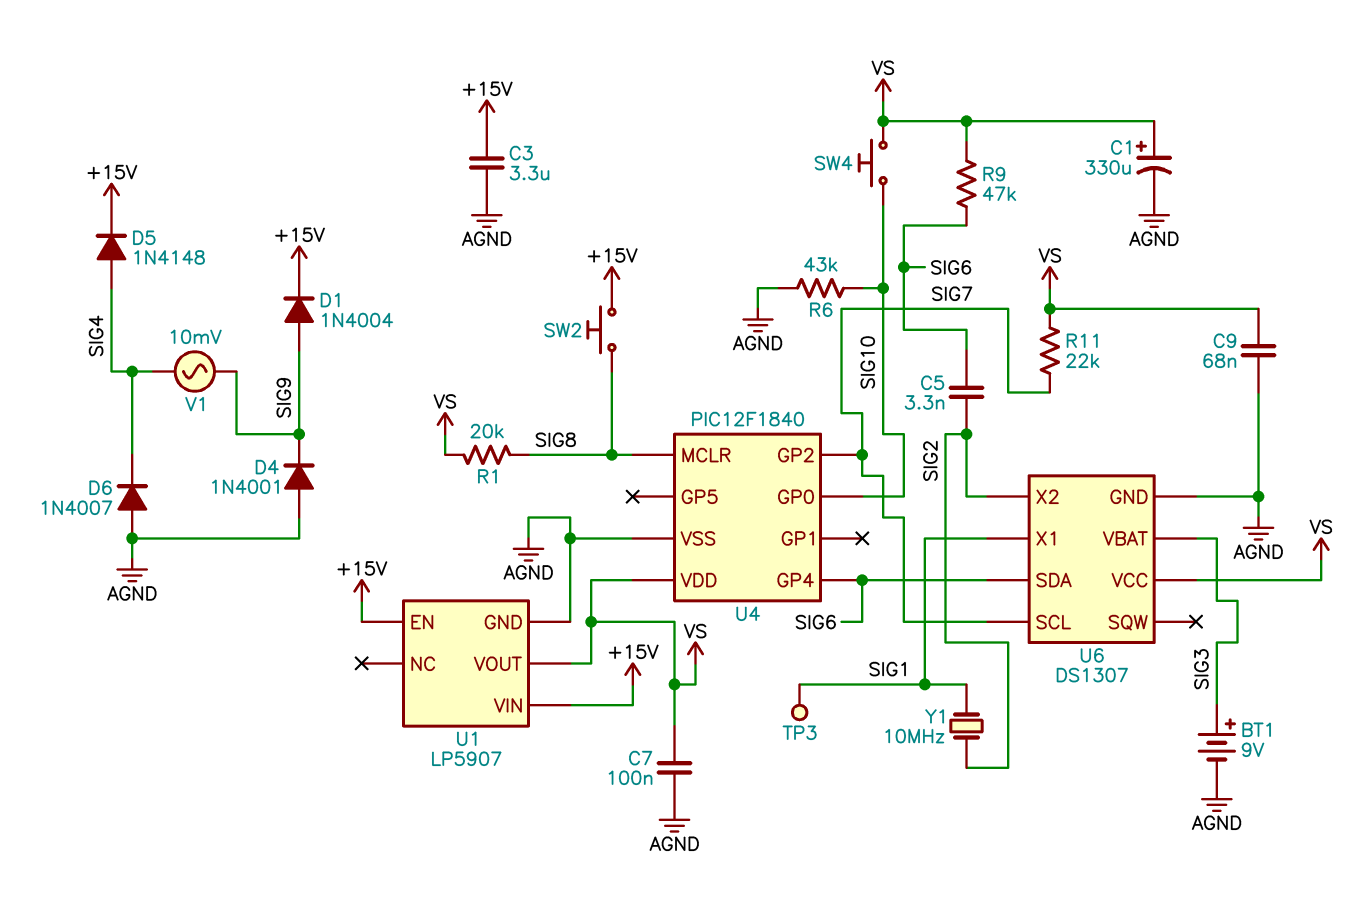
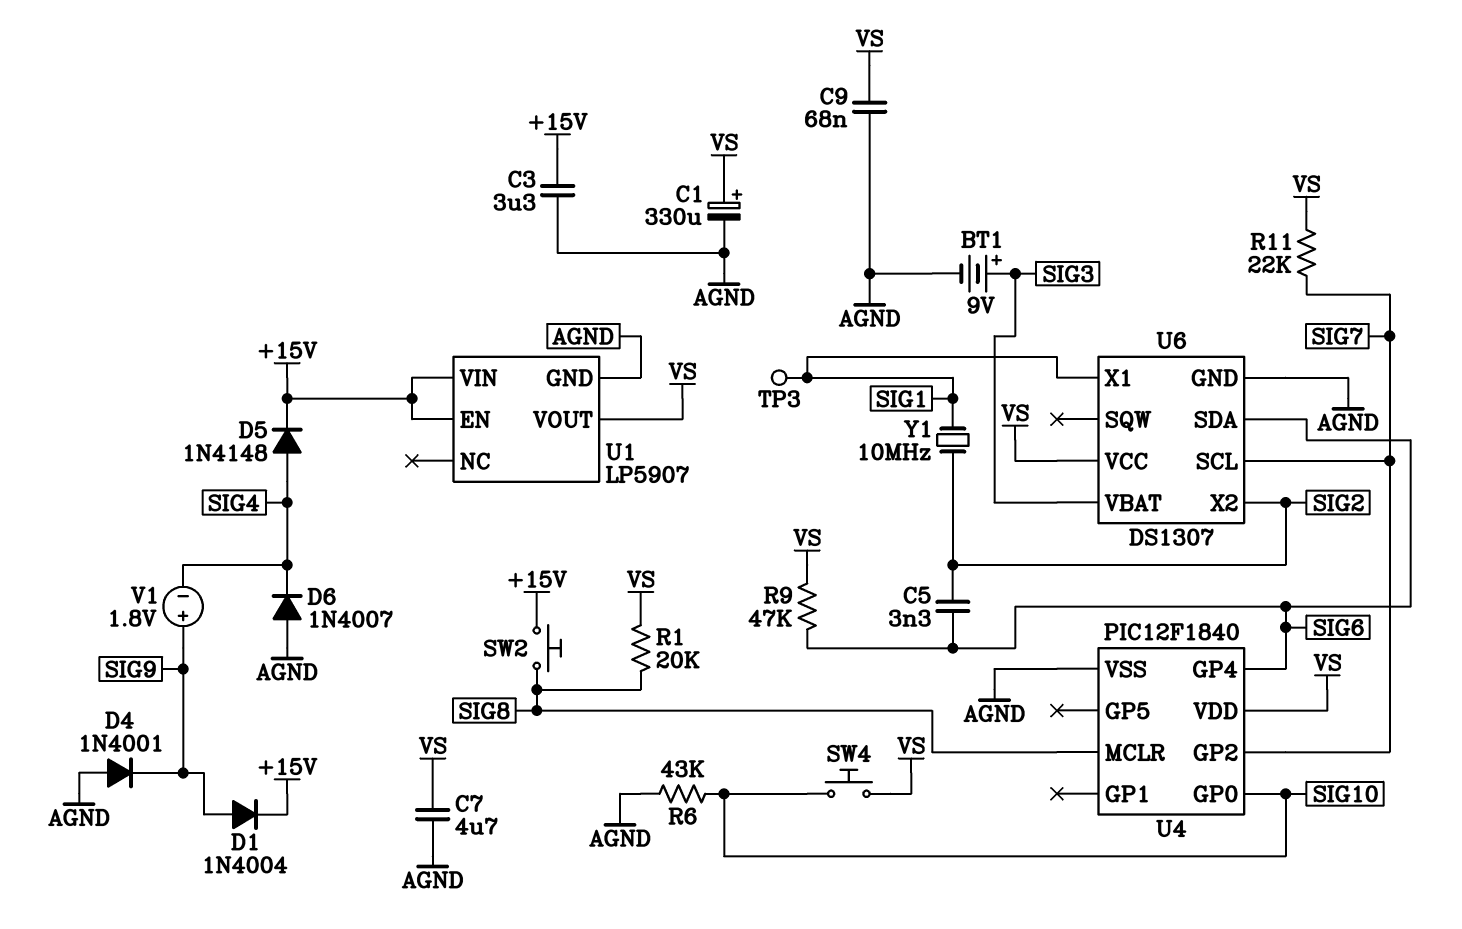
C7: 100nF (AGND, VS) -> 4.7uF (AGND, VS)
V1: AC 10mV (SIG4, SIG9) -> 1.8V (plus SIG9, minus SIG4)

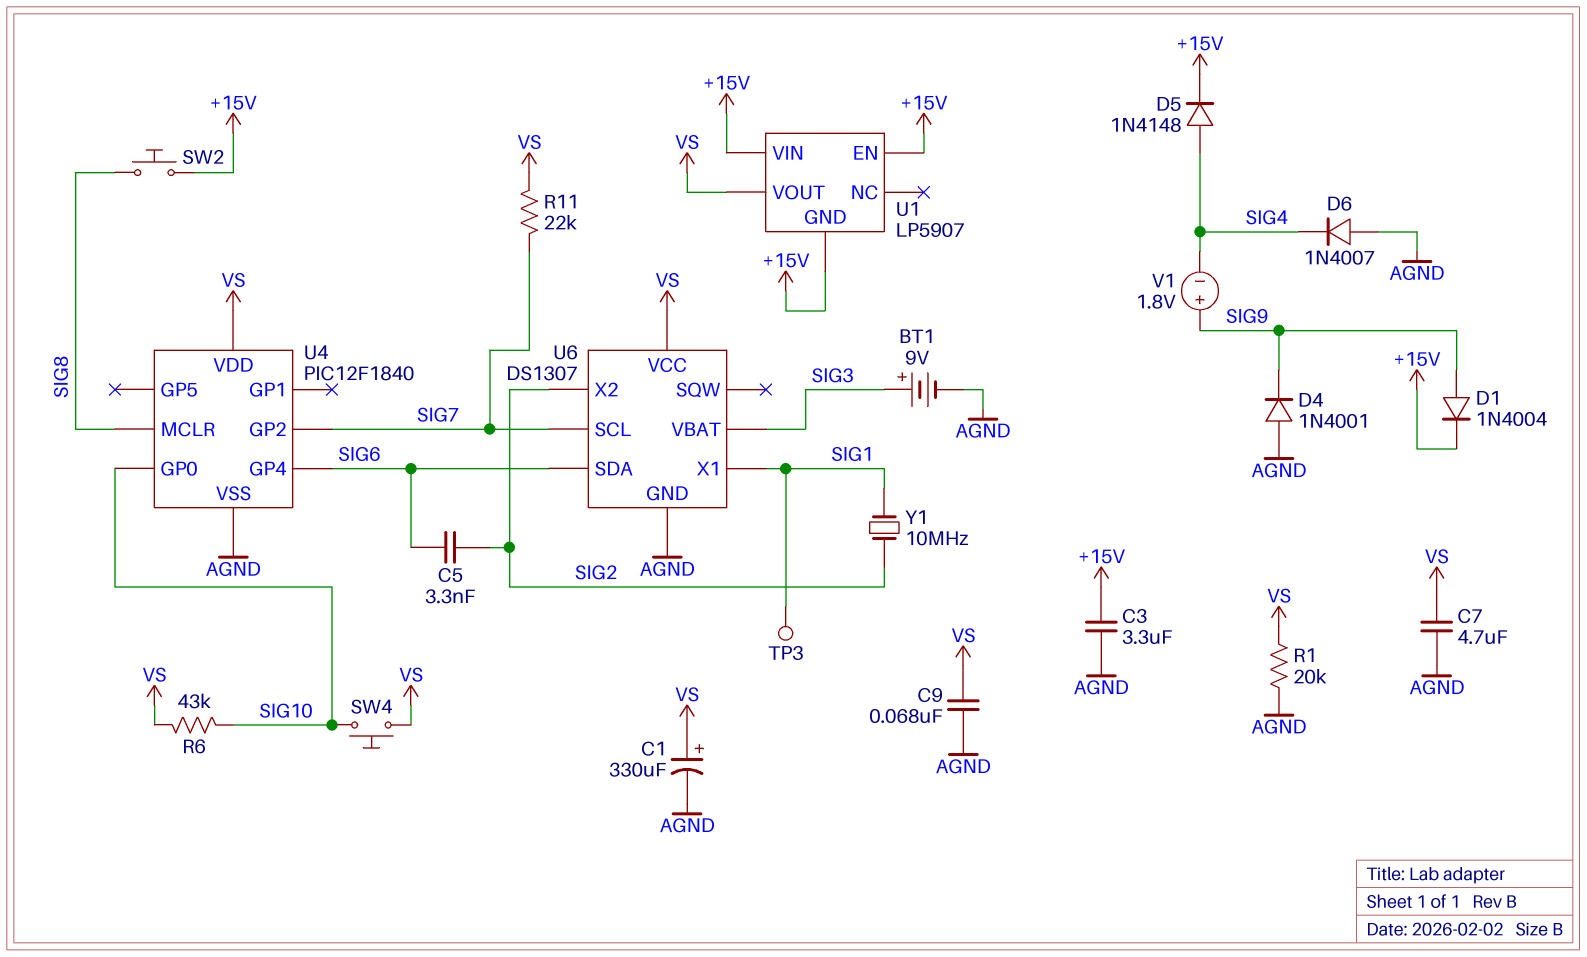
R1: 20k (SIG8, VS) -> 20k (AGND, VS)
R6: 43k (AGND, SIG10) -> 43k (SIG10, VS)
R9: 47k (SIG6, VS) -> none
U1 pin GND: AGND -> +15V

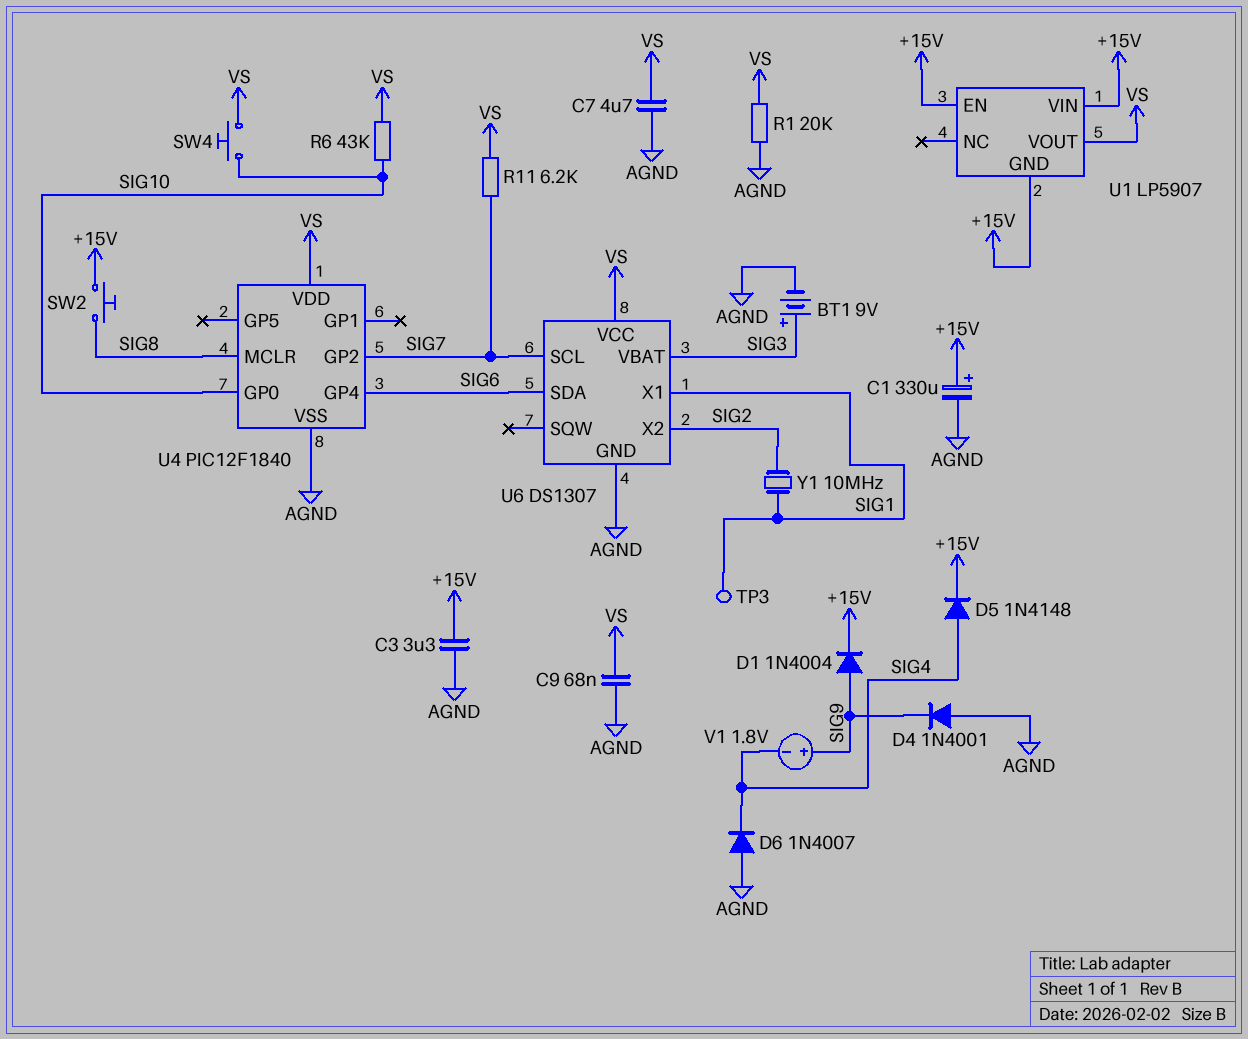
C1: 330uF (plus VS, minus AGND) -> 330uF (plus +15V, minus AGND)
C5: 3.3nF (SIG2, SIG6) -> none
R11: 22k (SIG7, VS) -> 6.2k (SIG7, VS)

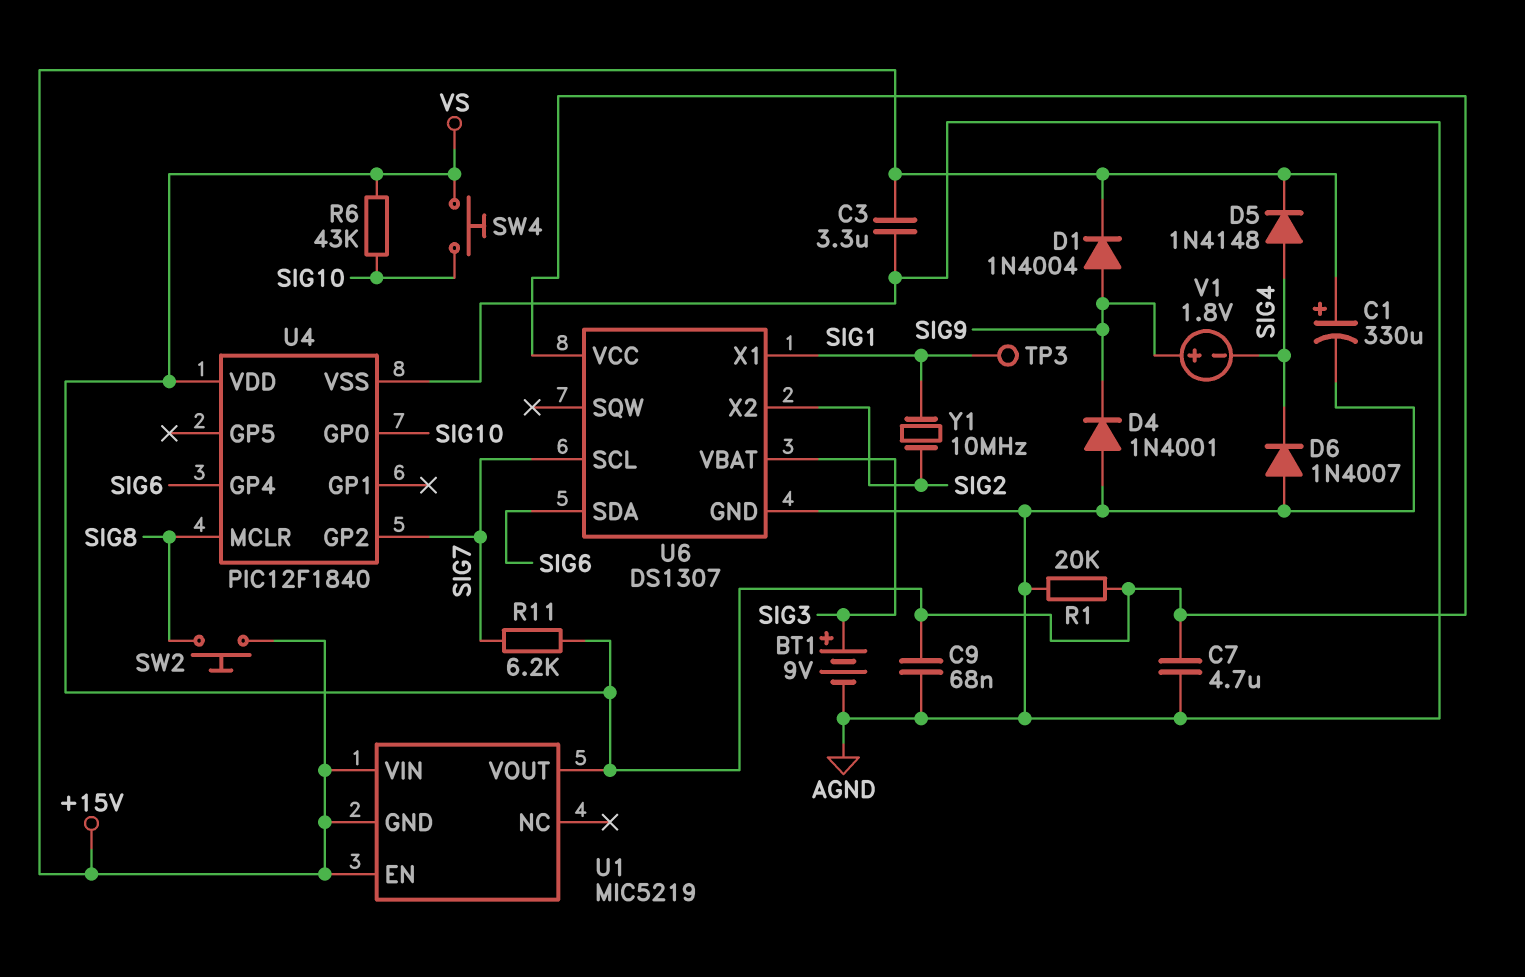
U1: LP5907 -> MIC5219

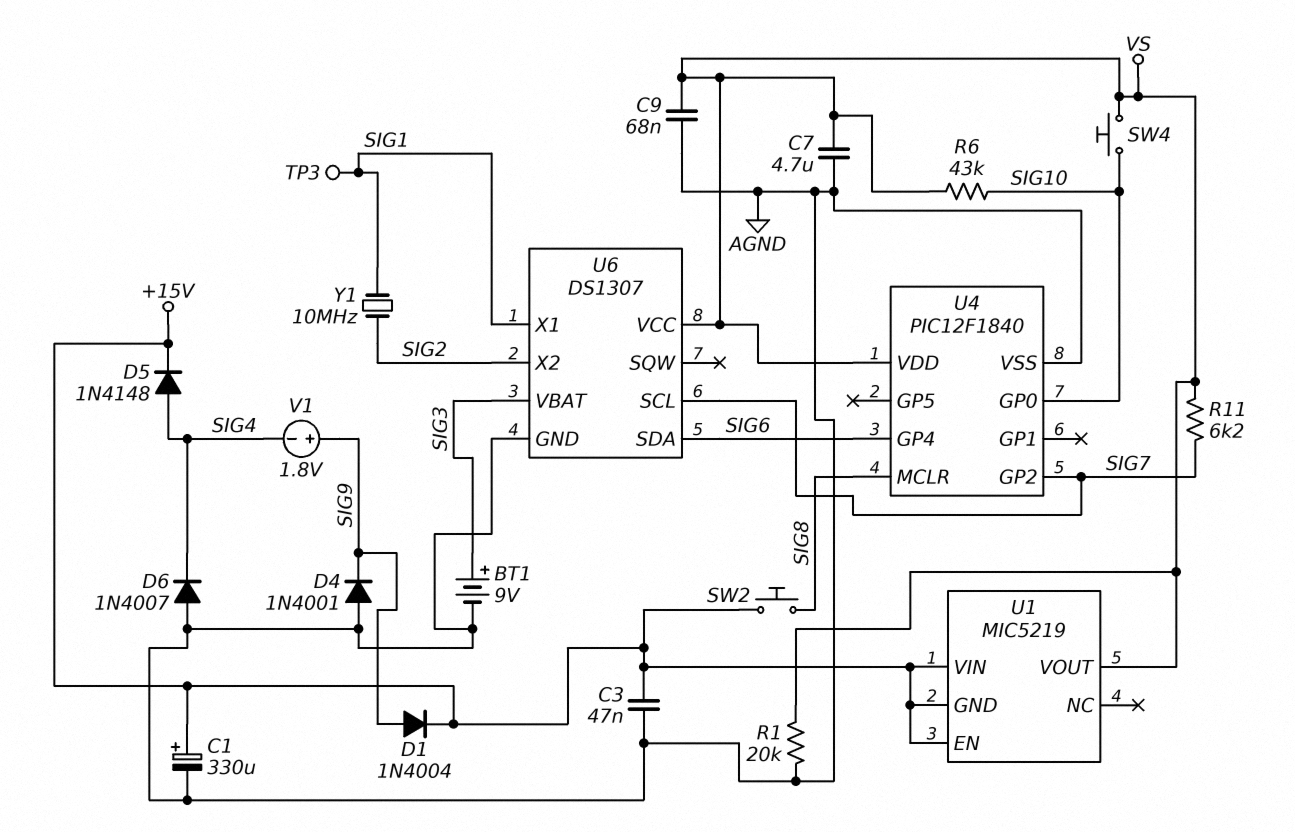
C3: 3.3uF (+15V, AGND) -> 47nF (+15V, AGND)

